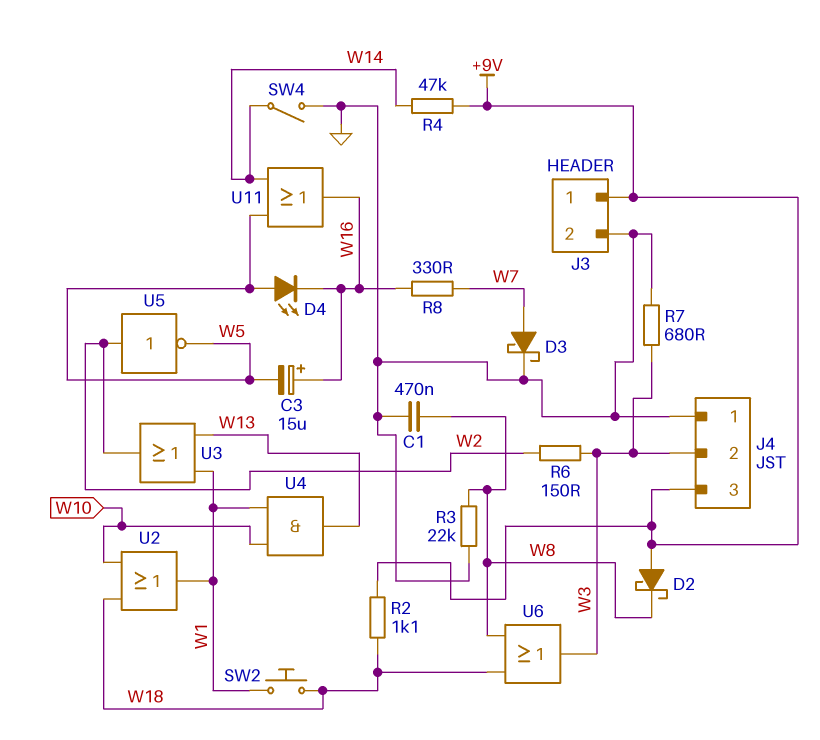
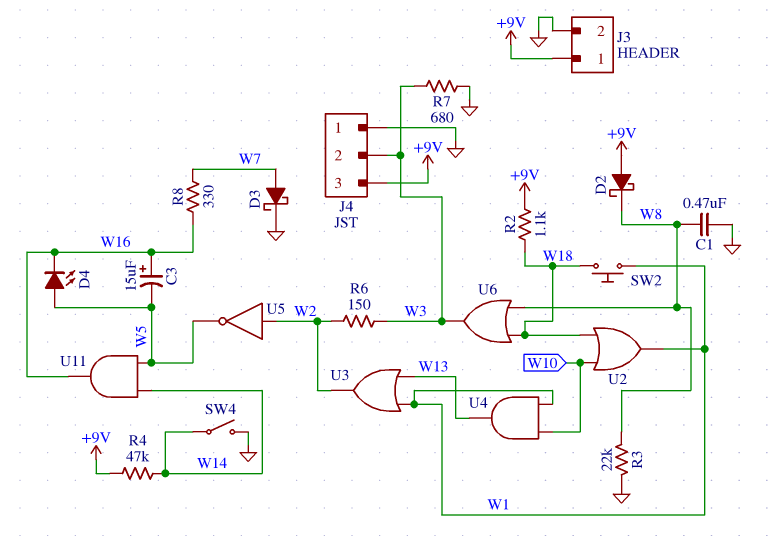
U11: OR (in W5, in W14, out W16) -> AND (in W5, in W14, out W16)

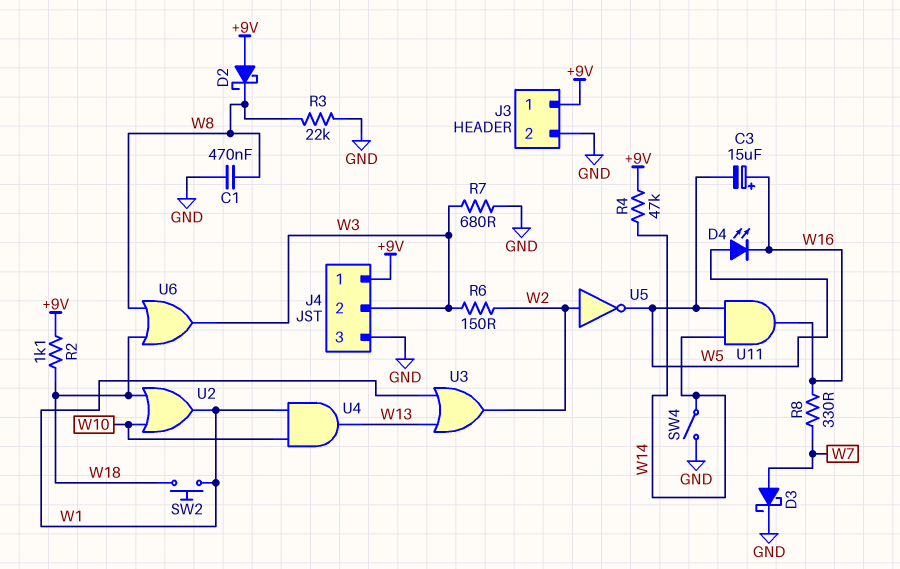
J4 pin 1: GND -> +9V
J4 pin 3: +9V -> GND

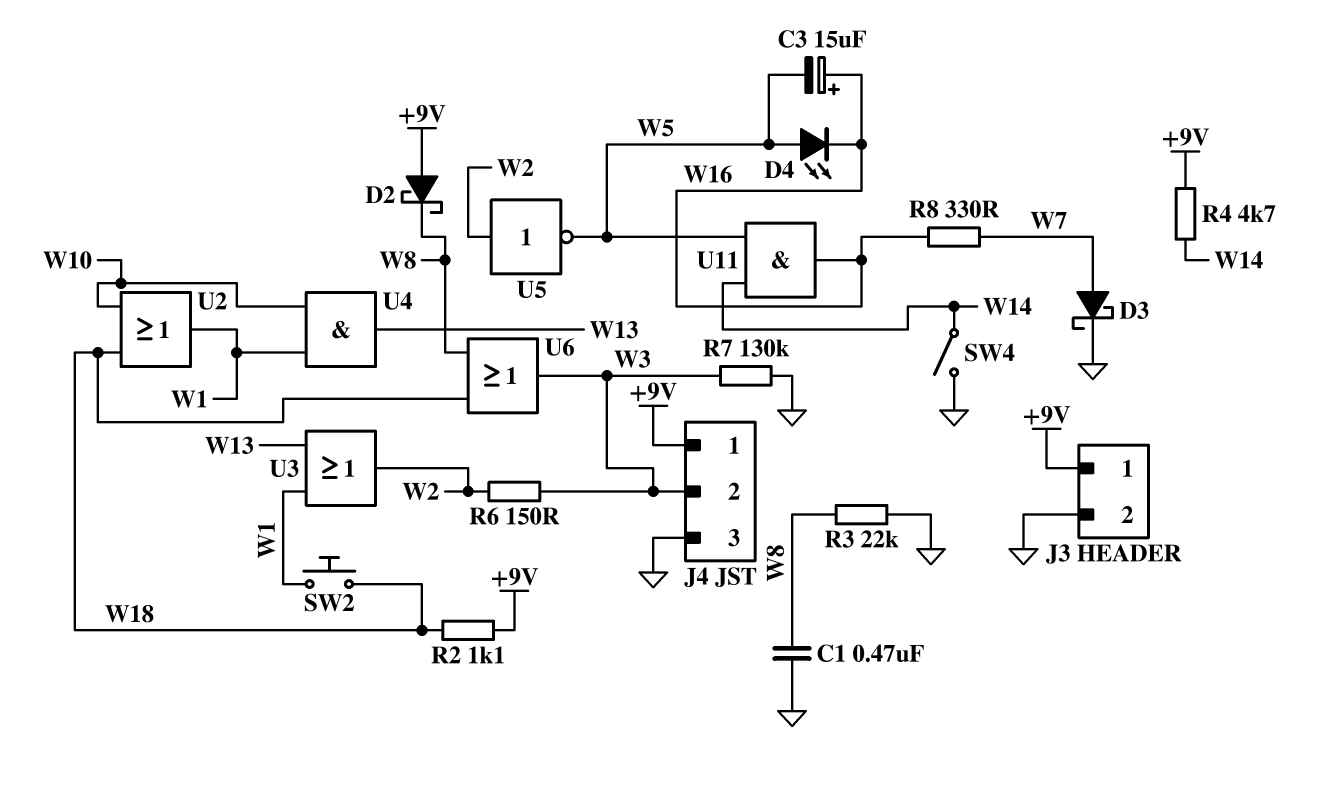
R4: 47k (+9V, W14) -> 4.7k (+9V, W14)
R7: 680 (GND, W3) -> 130k (GND, W3)

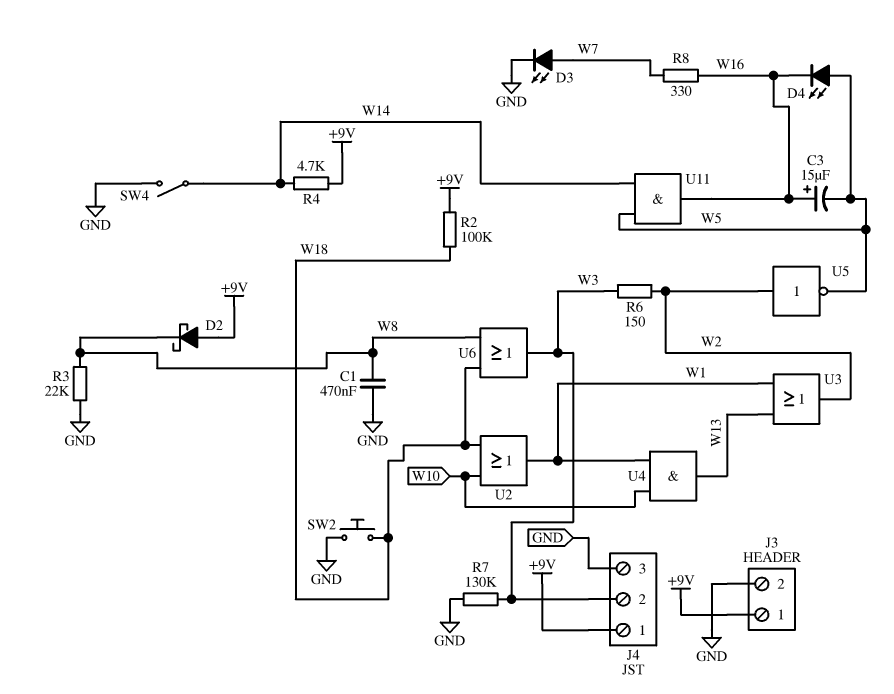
D3: schottky (A W7, K GND) -> LED (A W7, K GND)
R2: 1.1k (+9V, W18) -> 100k (+9V, W18)
SW2: button (W1, W18) -> button (GND, W18)

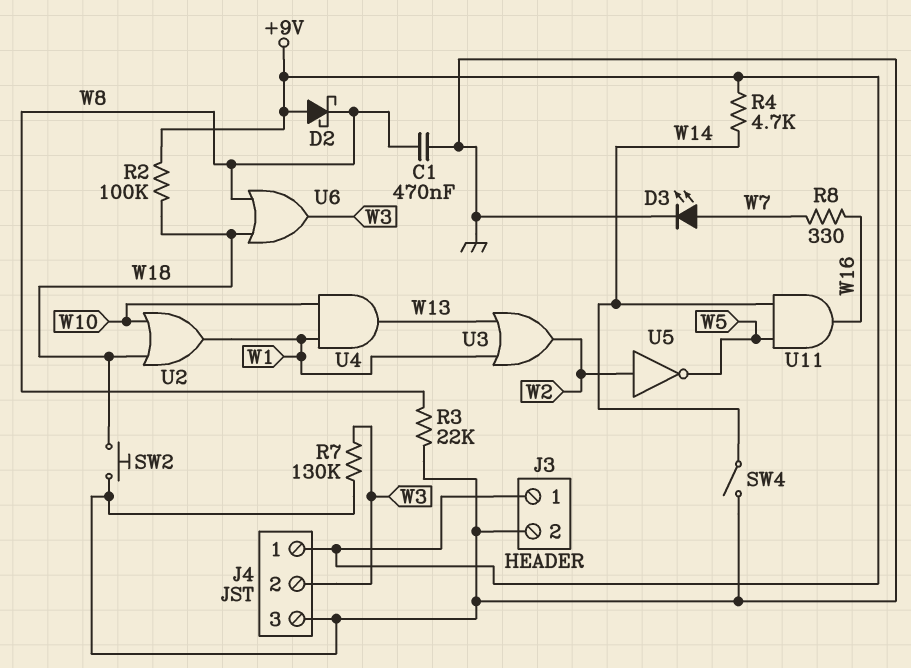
C3: 15uF (plus W16, minus W5) -> none
D4: LED (A W5, K W16) -> none
R6: 150 (W2, W3) -> none

